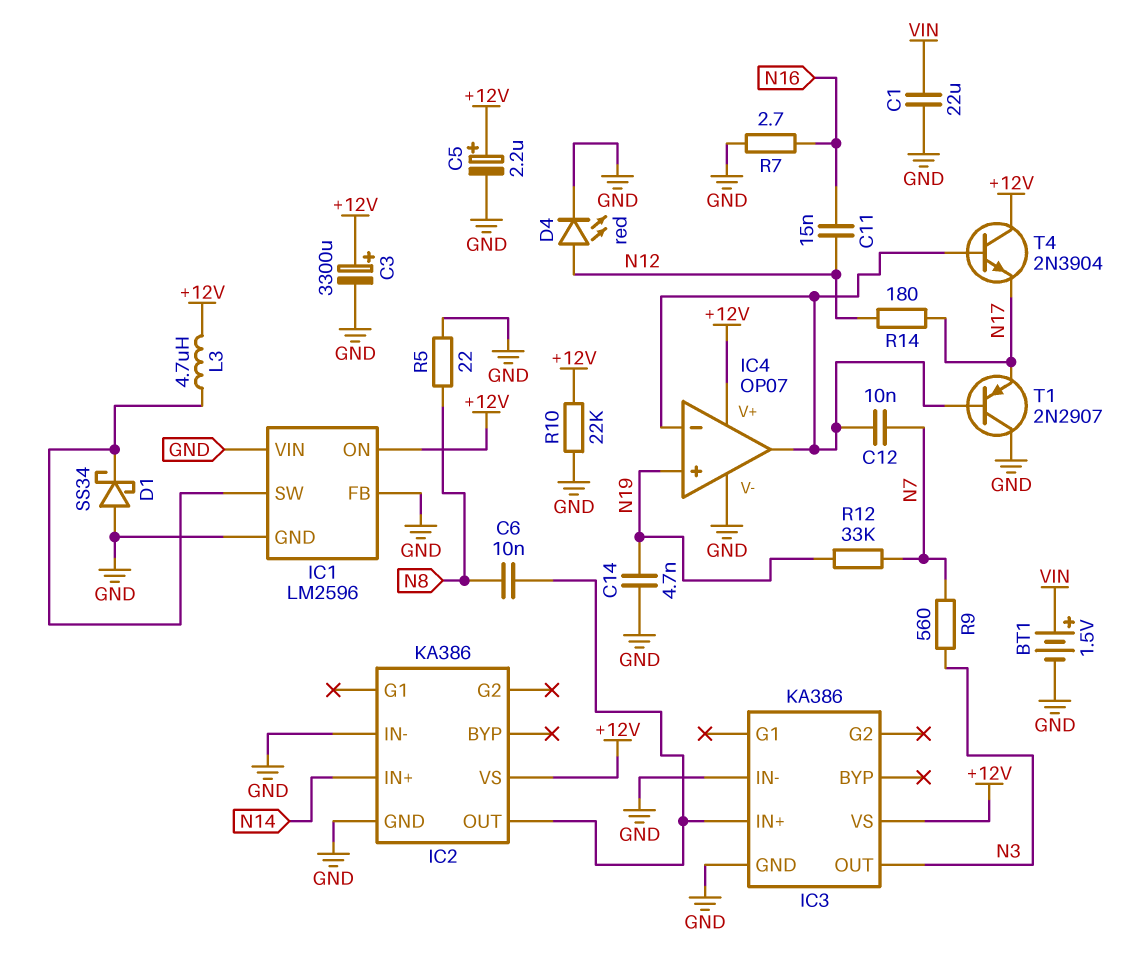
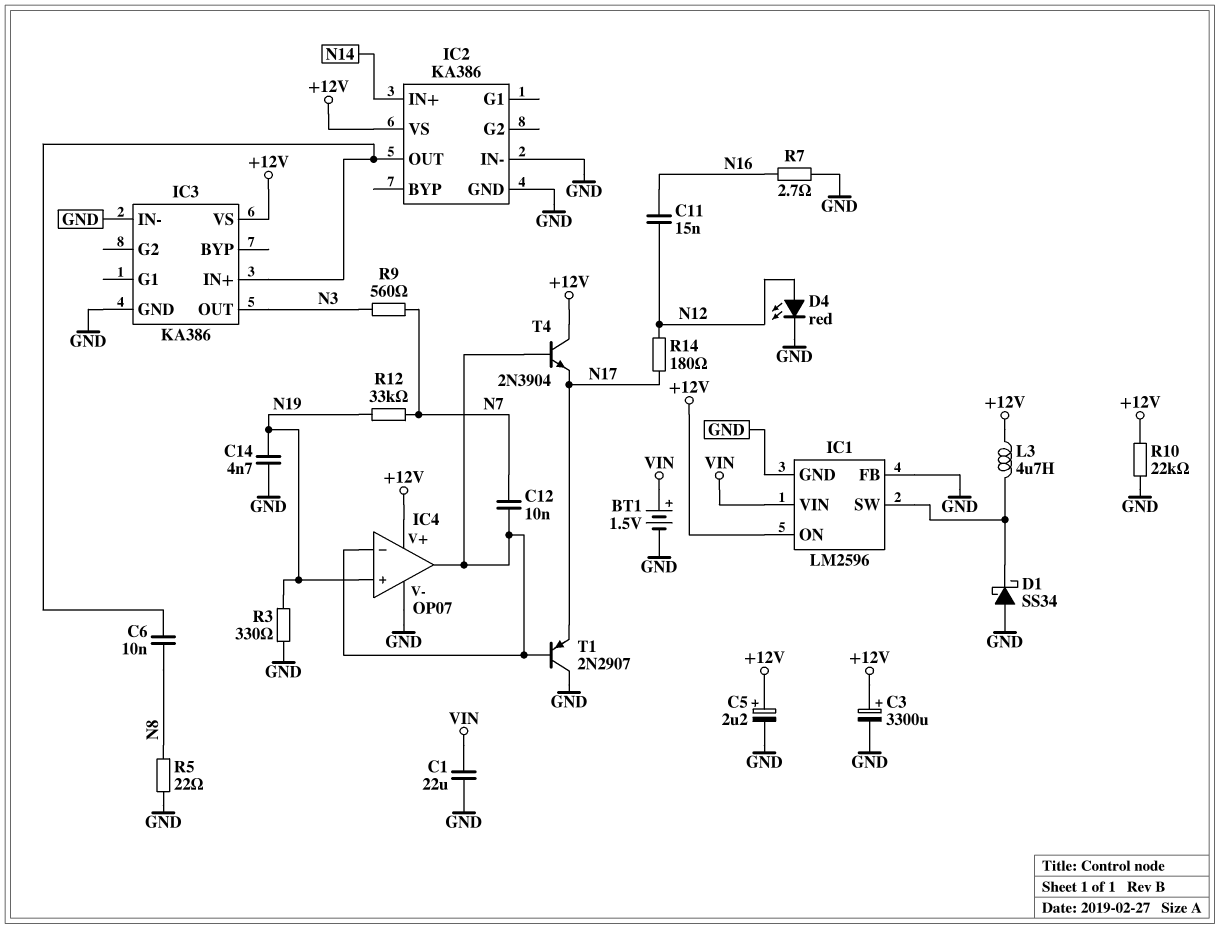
IC1 pin VIN: GND -> VIN
R3: none -> 330 (GND, N19)

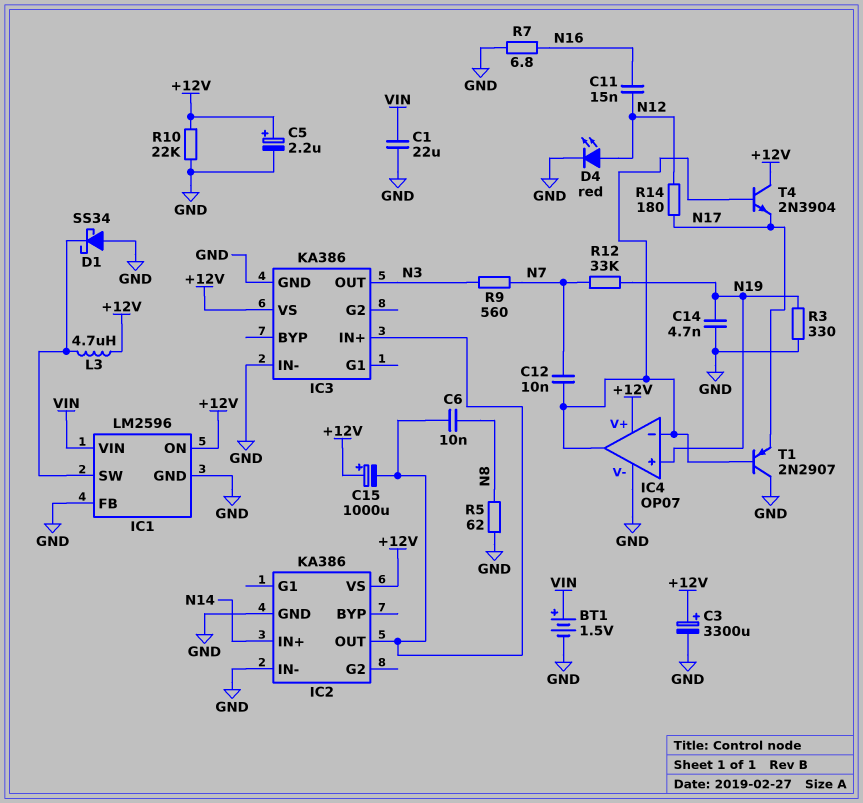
C15: none -> 1000uF (plus +12V, minus IC2/OUT)
R5: 22 (GND, N8) -> 62 (GND, N8)
R7: 2.7 (GND, N16) -> 6.8 (GND, N16)

